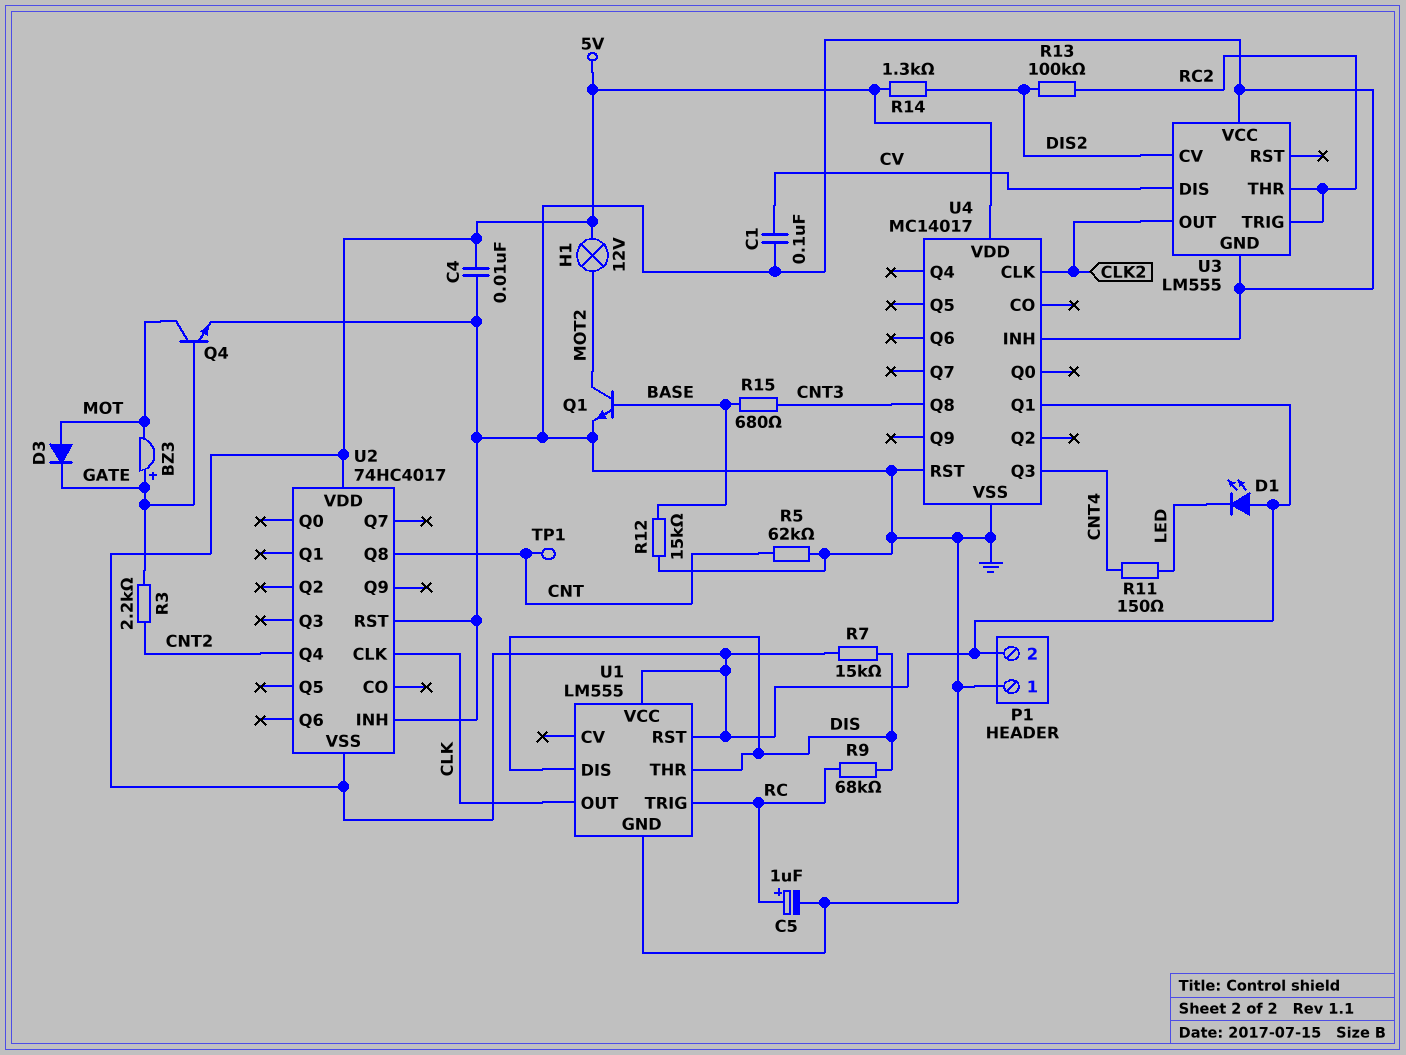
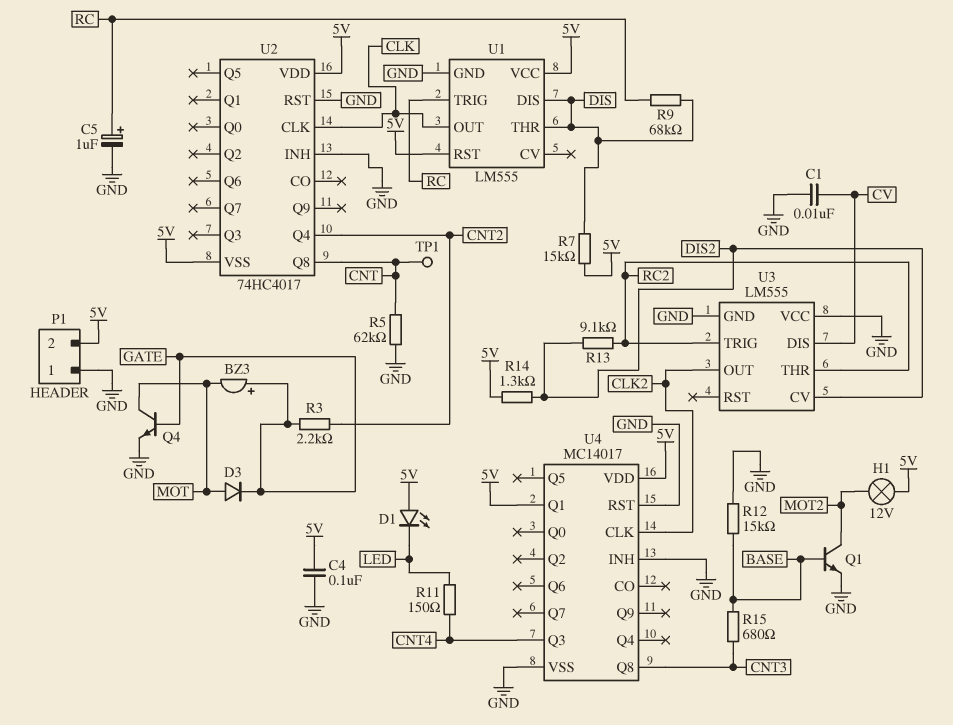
C1: 100nF (CV, GND) -> 10nF (CV, GND)
C4: 10nF (5V, GND) -> 100nF (5V, GND)
R13: 100k (DIS2, RC2) -> 9.1k (DIS2, RC2)

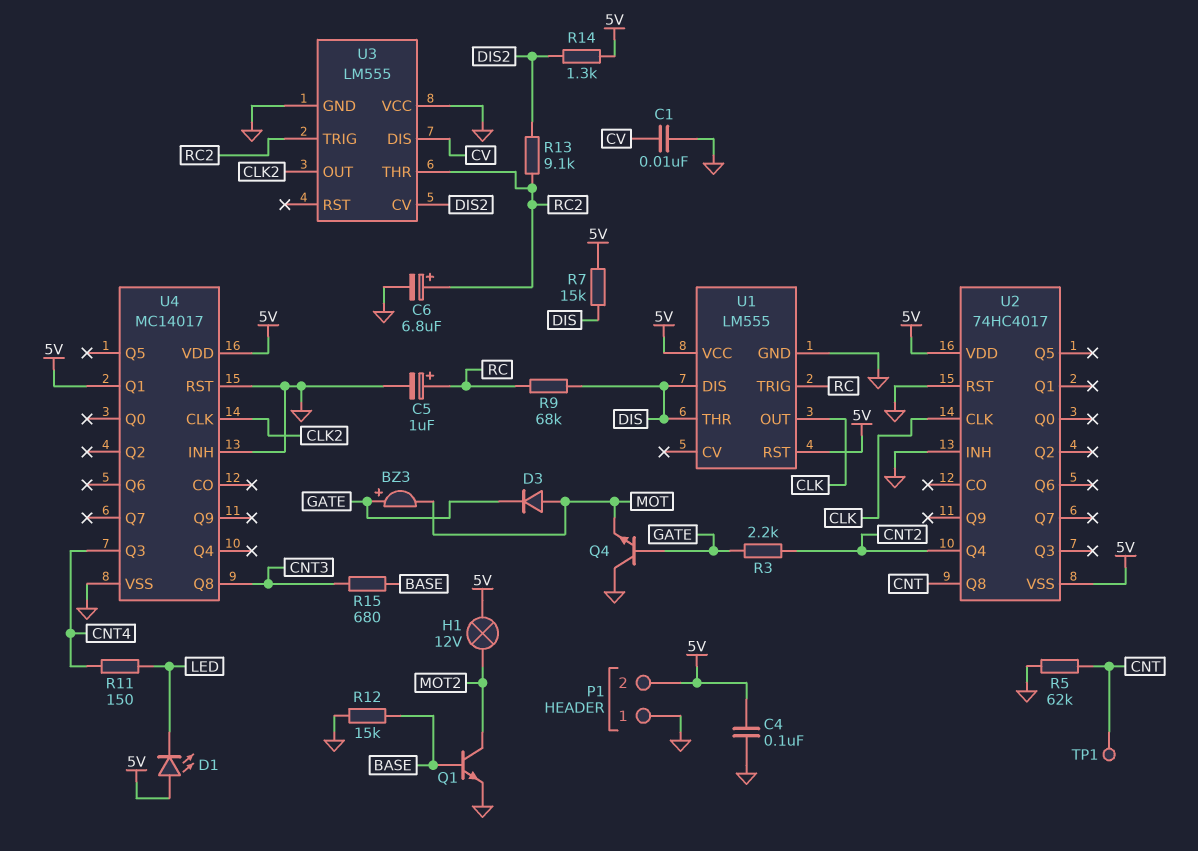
C6: none -> 6.8uF (plus RC2, minus GND)
Q4: NPN (B GATE, C MOT, E GND) -> NPN (B GATE, C GND, E MOT)

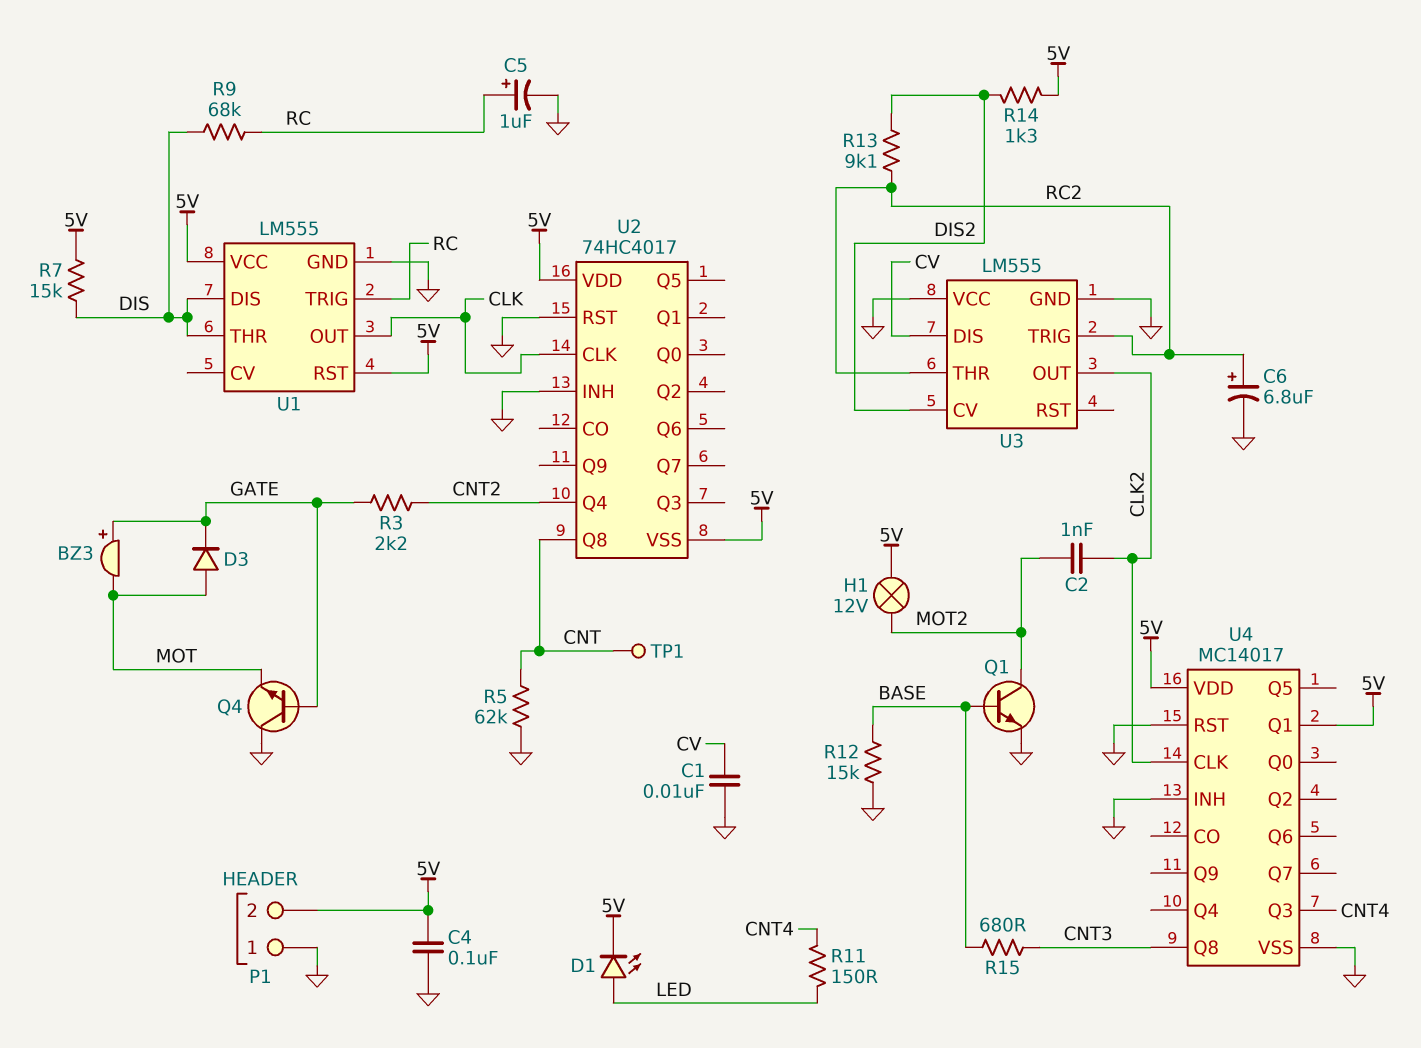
C2: none -> 1nF (CLK2, MOT2)
D1: LED (A 5V, K LED) -> LED (A LED, K 5V)

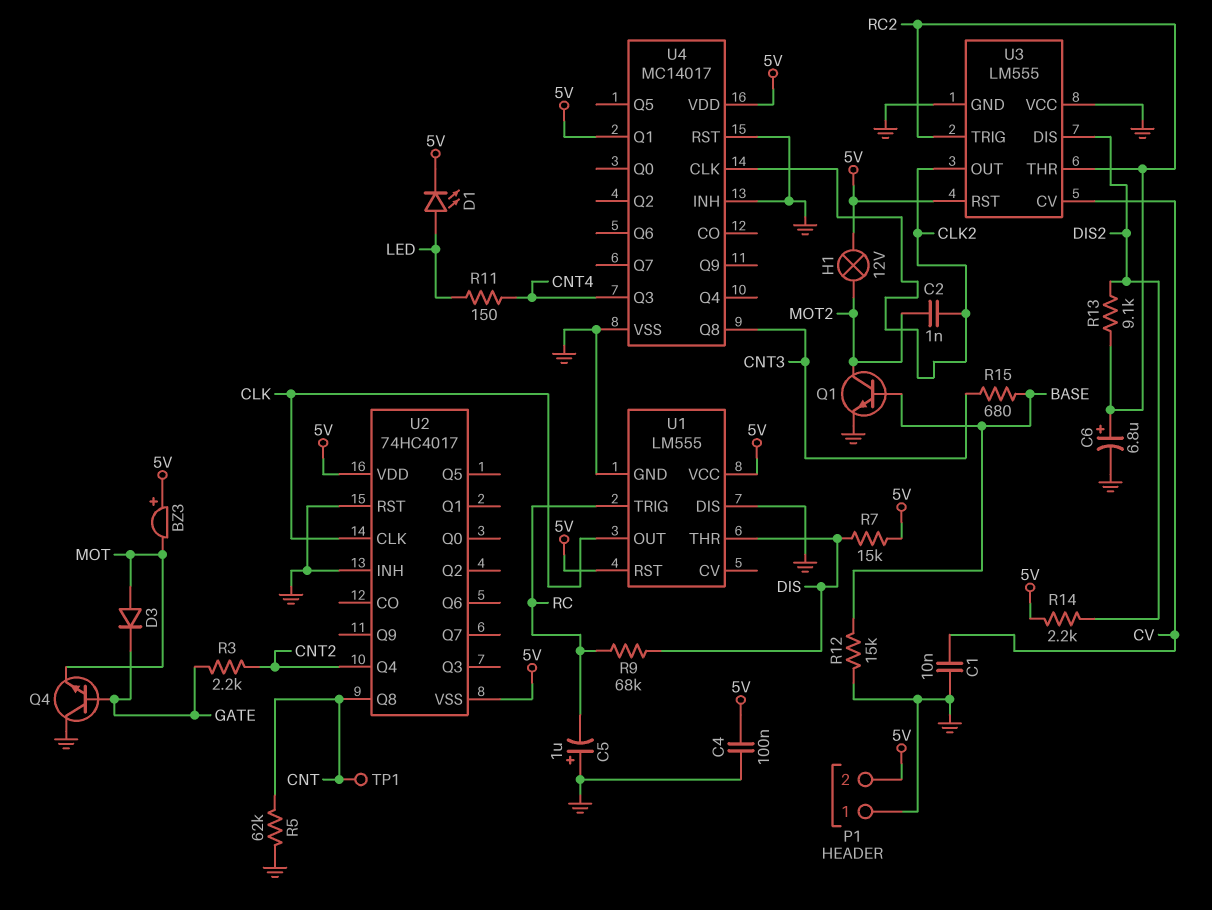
BZ3: buzzer (plus GATE, minus MOT) -> buzzer (plus 5V, minus MOT)
C5: 1uF (plus RC, minus GND) -> 1uF (plus GND, minus RC)
R14: 1.3k (5V, DIS2) -> 2.2k (5V, DIS2)
U1 pin DIS: DIS -> GND
U3 pin CV: DIS2 -> CV
U3 pin DIS: CV -> DIS2
U3 pin RST: none -> 5V

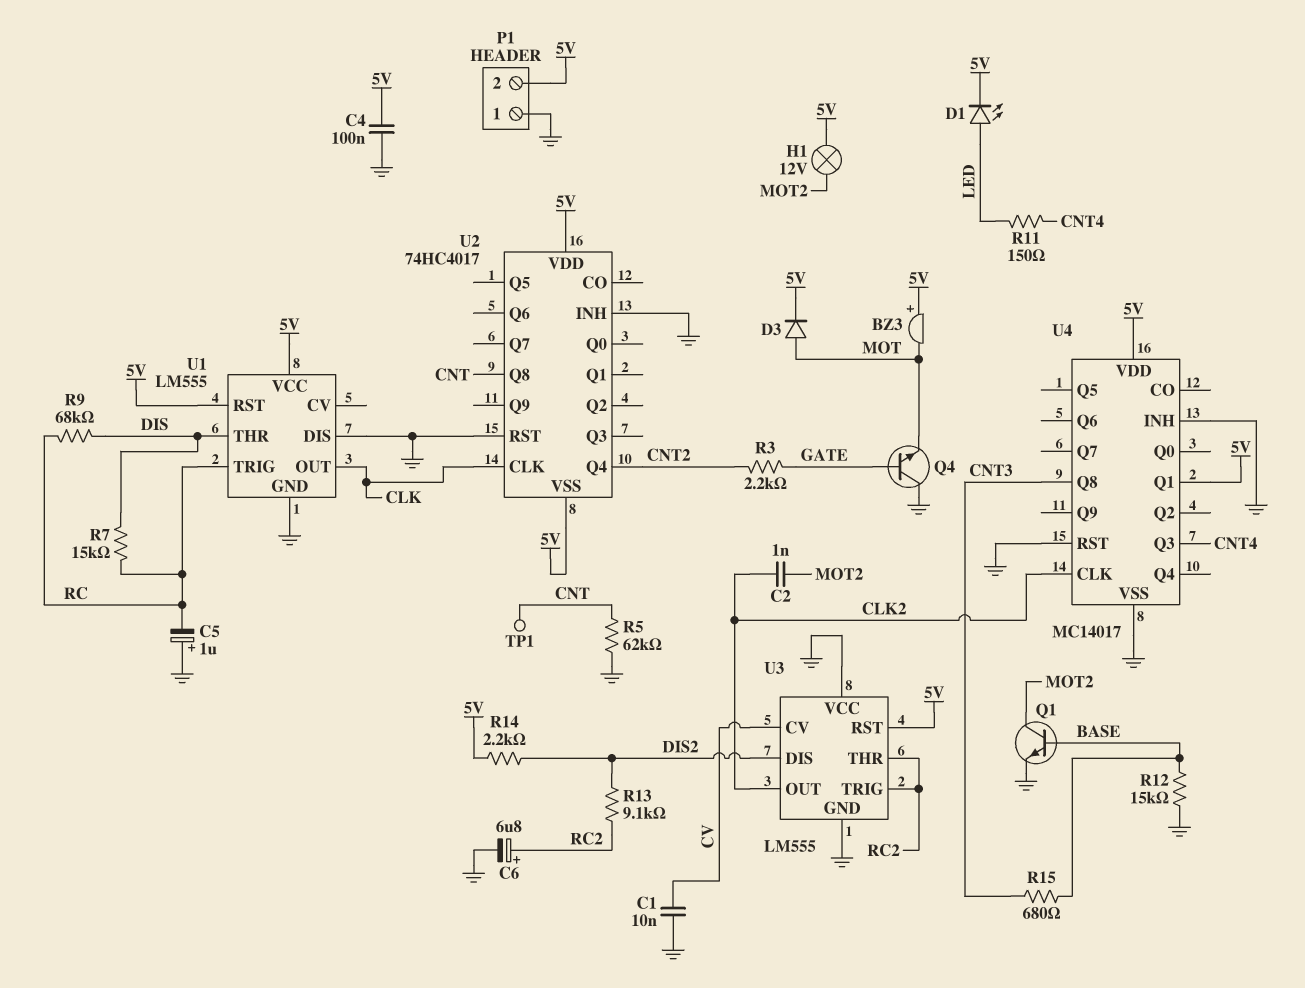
D3: diode (A MOT, K GATE) -> diode (A MOT, K 5V)
R7: 15k (5V, DIS) -> 15k (DIS, RC)

